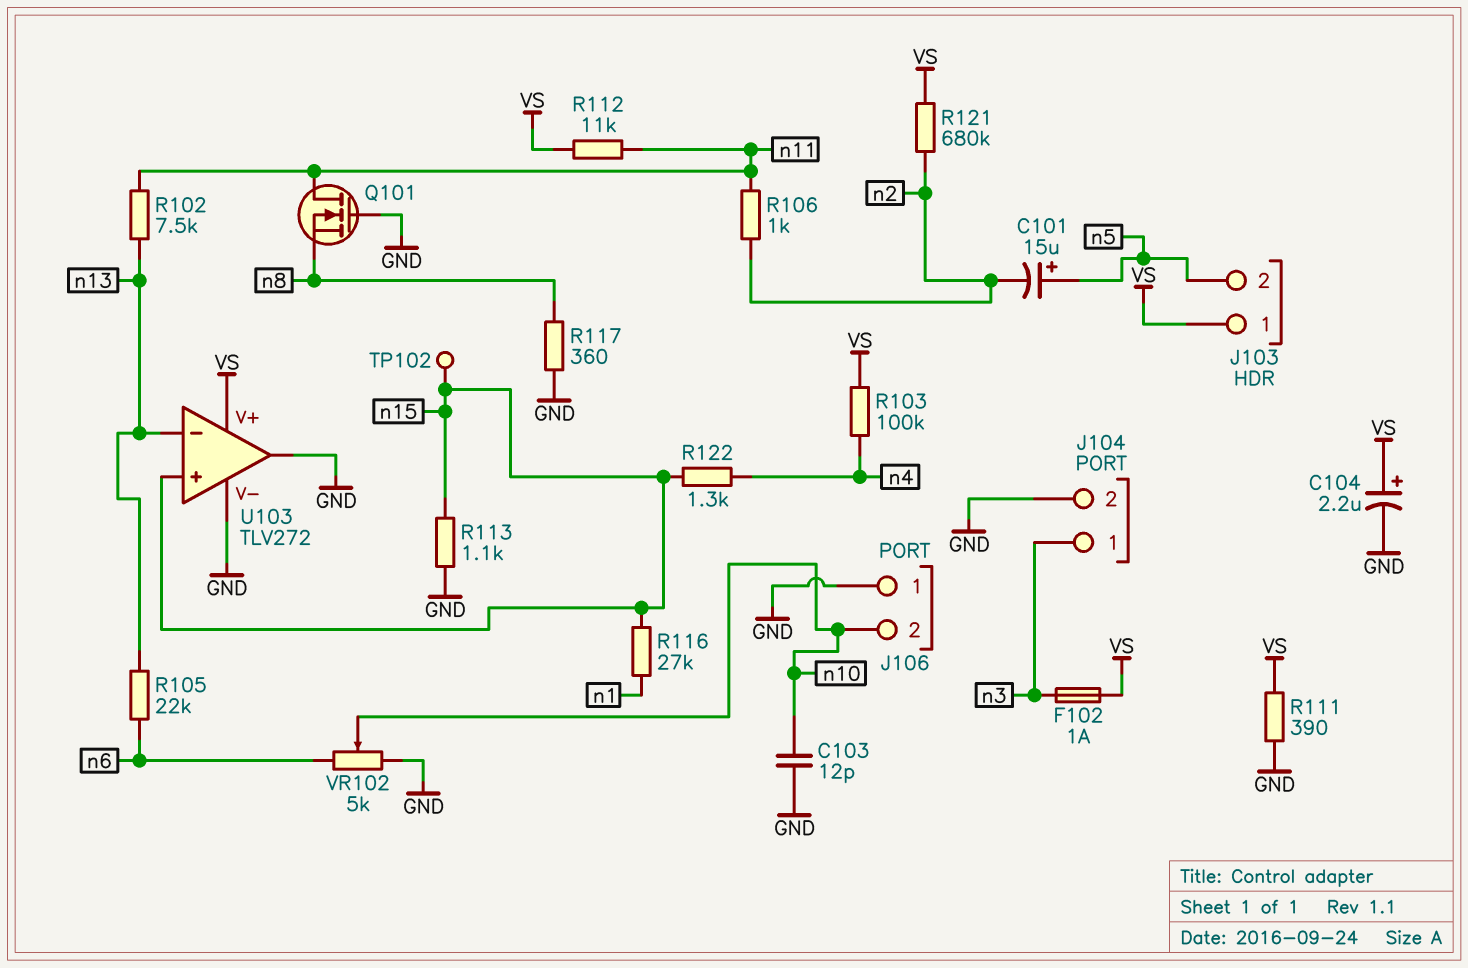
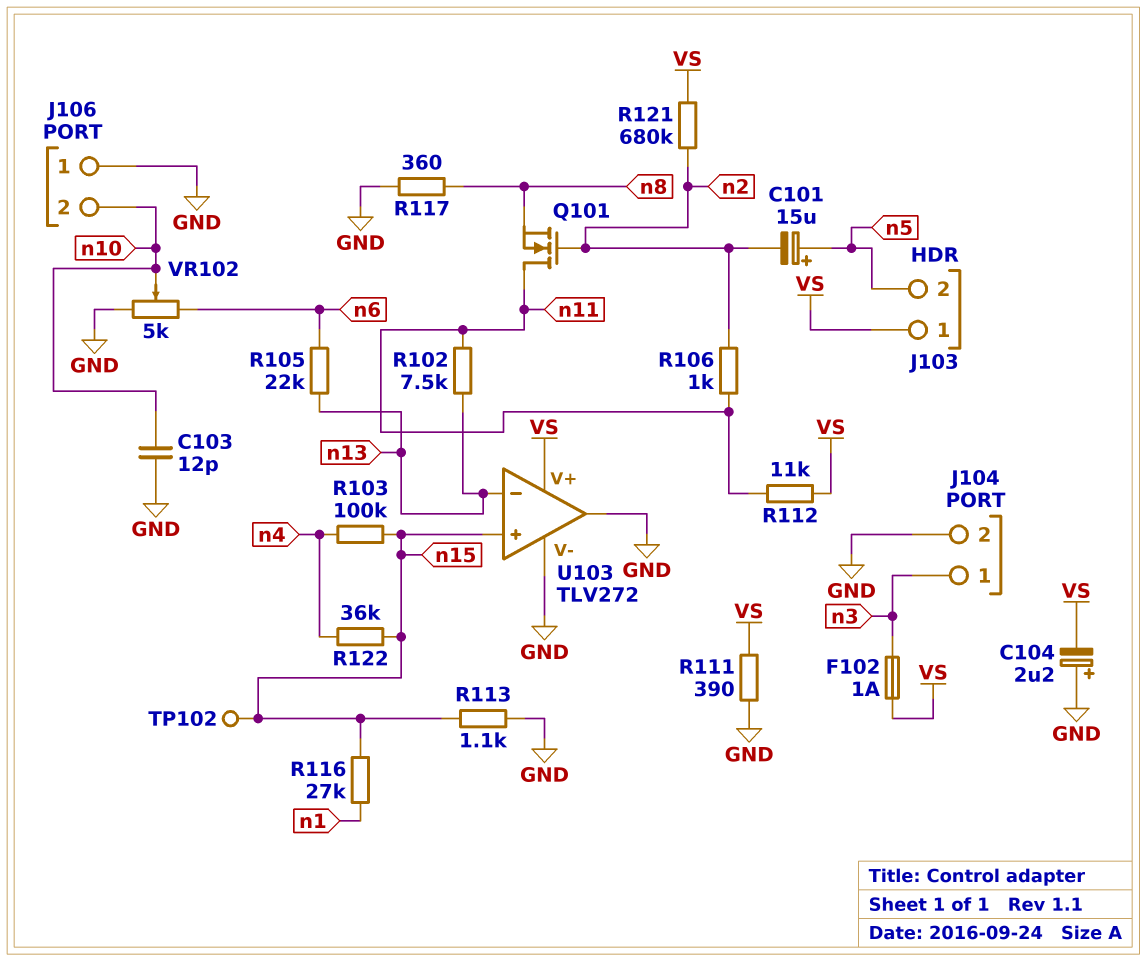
C104: 2.2uF (plus VS, minus GND) -> 2.2uF (plus GND, minus VS)
Q101: NMOS (G GND, D n11, S n8) -> NMOS (G n2, D n11, S n8)
R103: 100k (VS, n4) -> 100k (n4, n15)
R122: 1.3k (n4, n15) -> 36k (n4, n15)

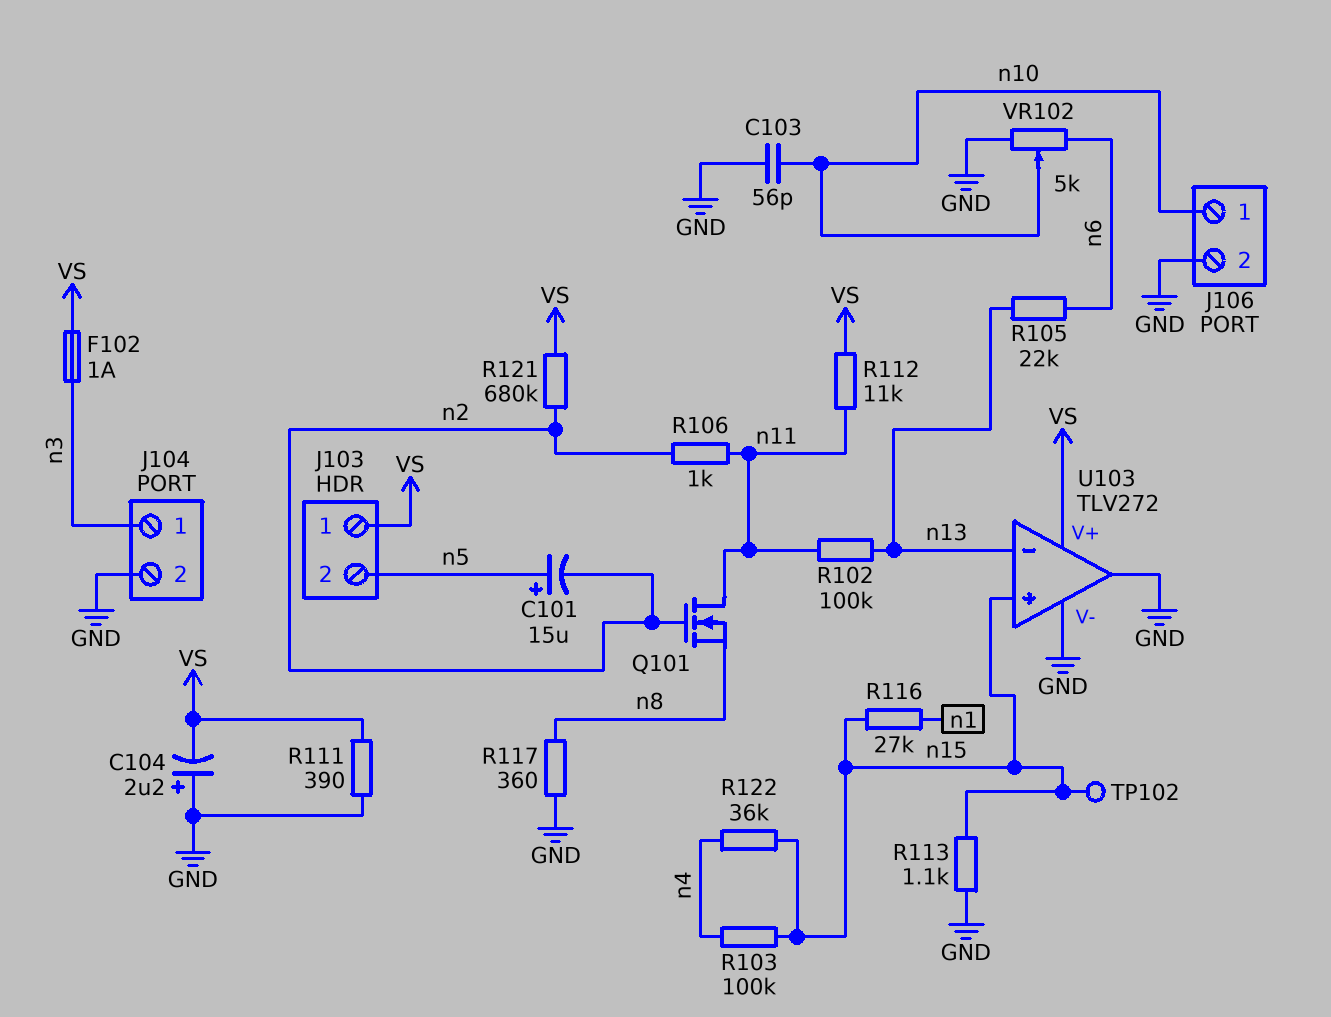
C103: 12pF (GND, n10) -> 56pF (GND, n10)
J106 pin 1: GND -> n10
J106 pin 2: n10 -> GND
R102: 7.5k (n11, n13) -> 100k (n11, n13)

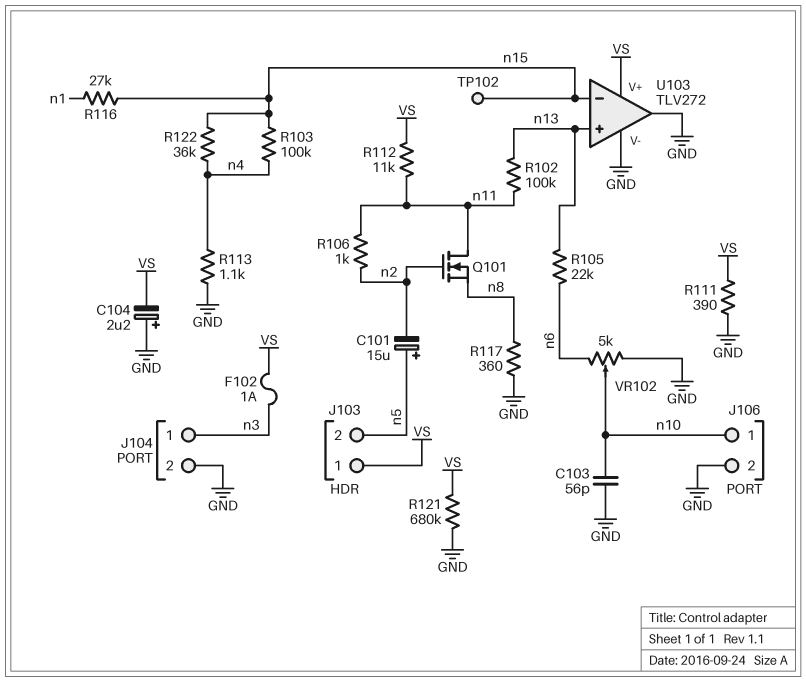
R113: 1.1k (GND, n15) -> 1.1k (GND, n4)
R121: 680k (VS, n2) -> 680k (GND, VS)
U103 pin in+: n15 -> n13
U103 pin in-: n13 -> n15

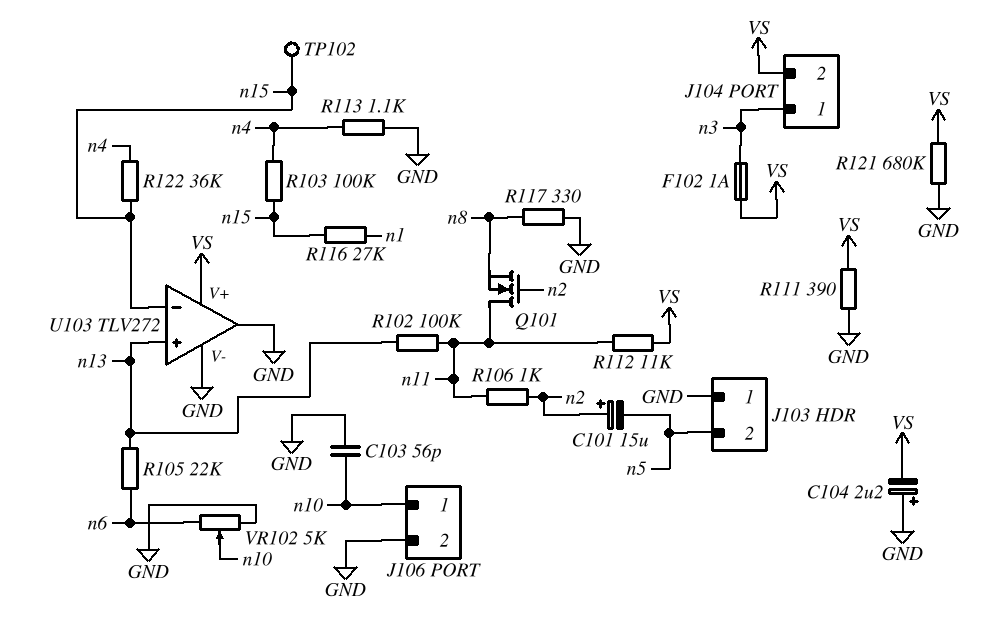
C101: 15uF (plus n5, minus n2) -> 15uF (plus n2, minus n5)
J103 pin 1: VS -> GND
J104 pin 2: GND -> VS
R117: 360 (GND, n8) -> 330 (GND, n8)

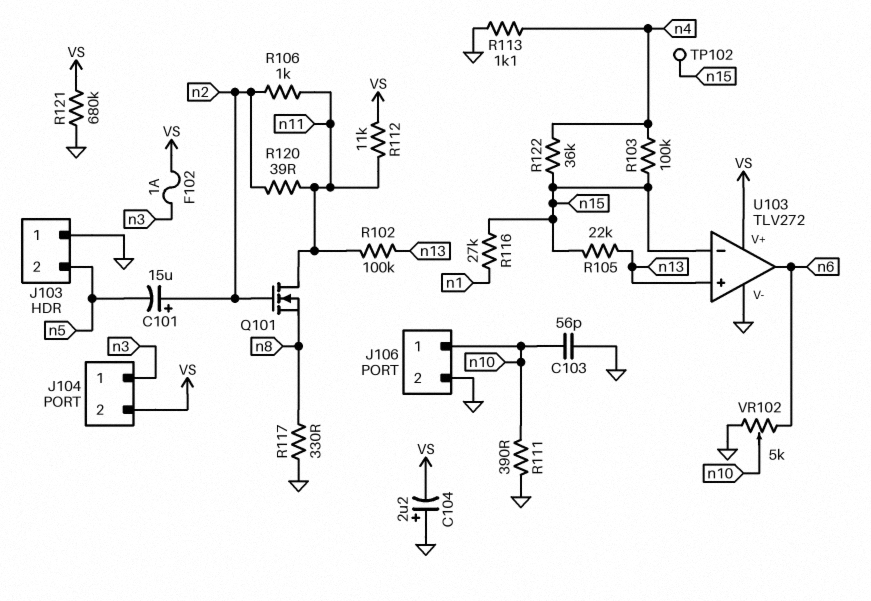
R105: 22k (n6, n13) -> 22k (n13, n15)
R111: 390 (GND, VS) -> 390 (GND, n10)
R120: none -> 39 (n2, n11)
U103 pin out: GND -> n6

